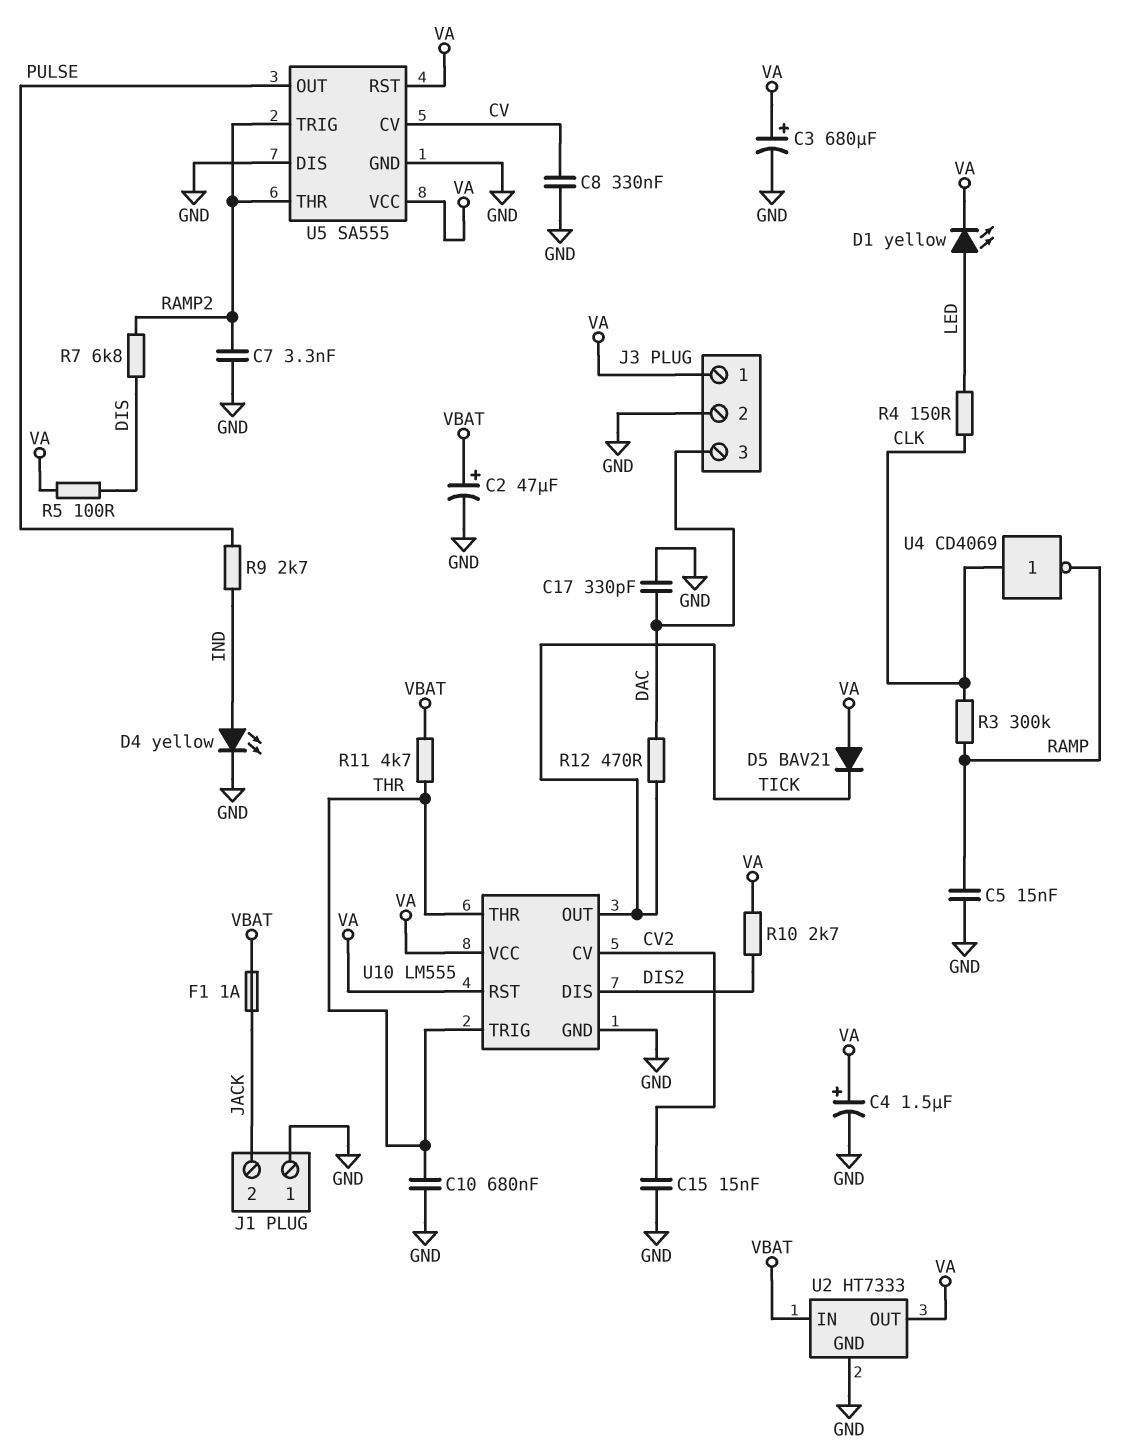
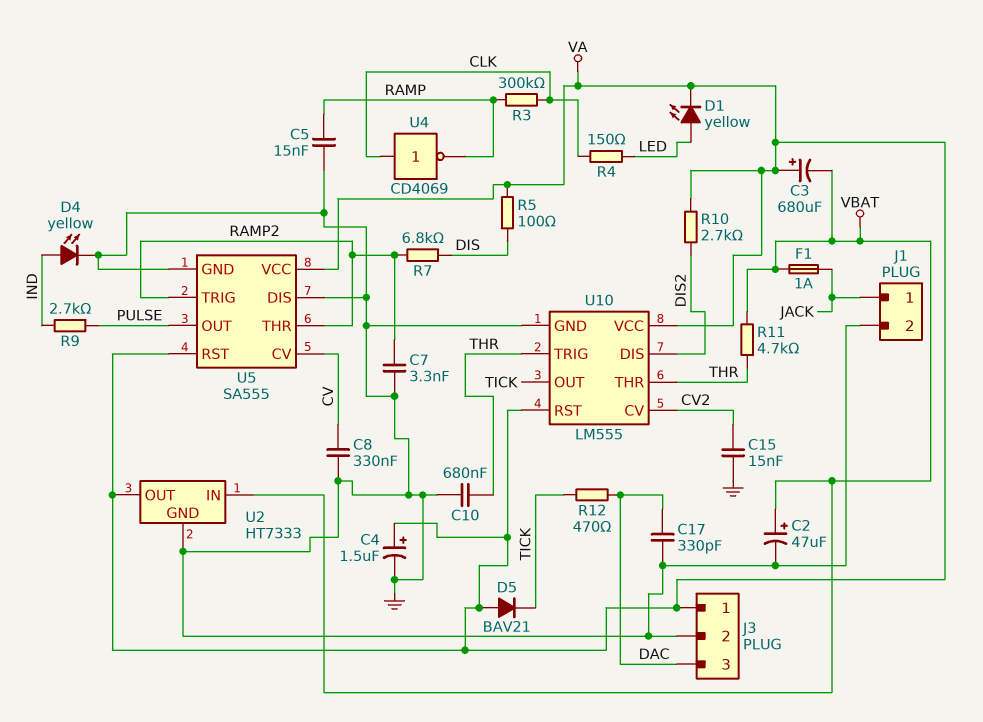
C3: 680uF (plus VA, minus GND) -> 680uF (plus VA, minus VBAT)
J1 pin 1: GND -> JACK
J1 pin 2: JACK -> GND

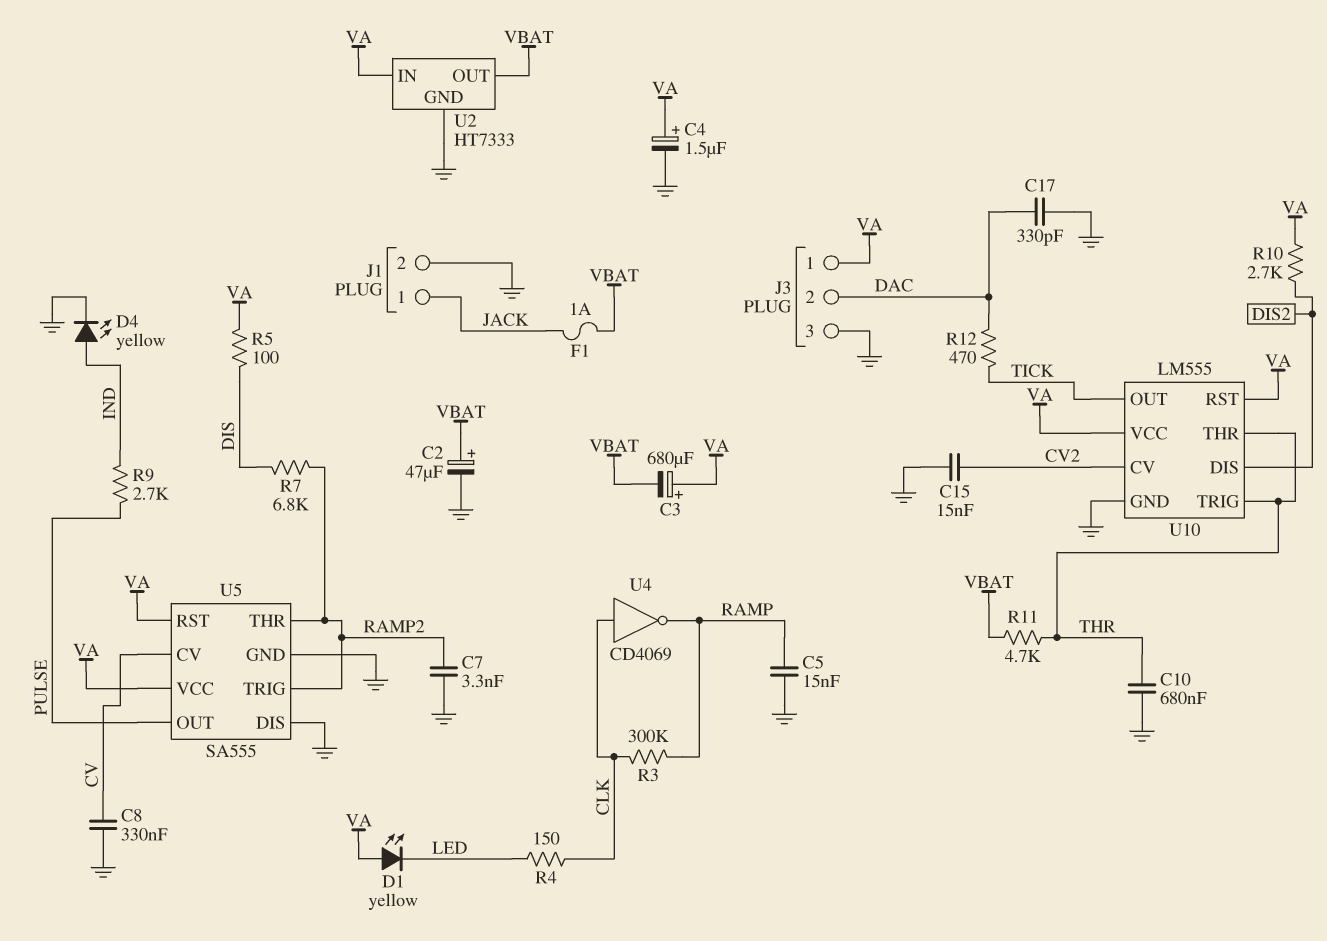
D1: LED yellow (A LED, K VA) -> LED yellow (A VA, K LED)
D5: diode BAV21 (A VA, K TICK) -> none
J3 pin 2: GND -> DAC
J3 pin 3: DAC -> GND
U2 pin IN: VBAT -> VA
U2 pin OUT: VA -> VBAT

